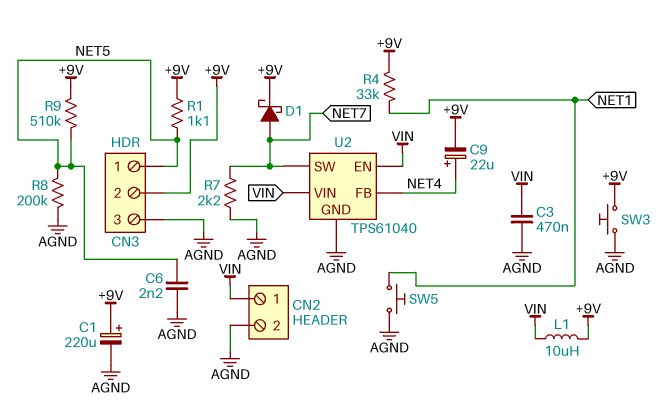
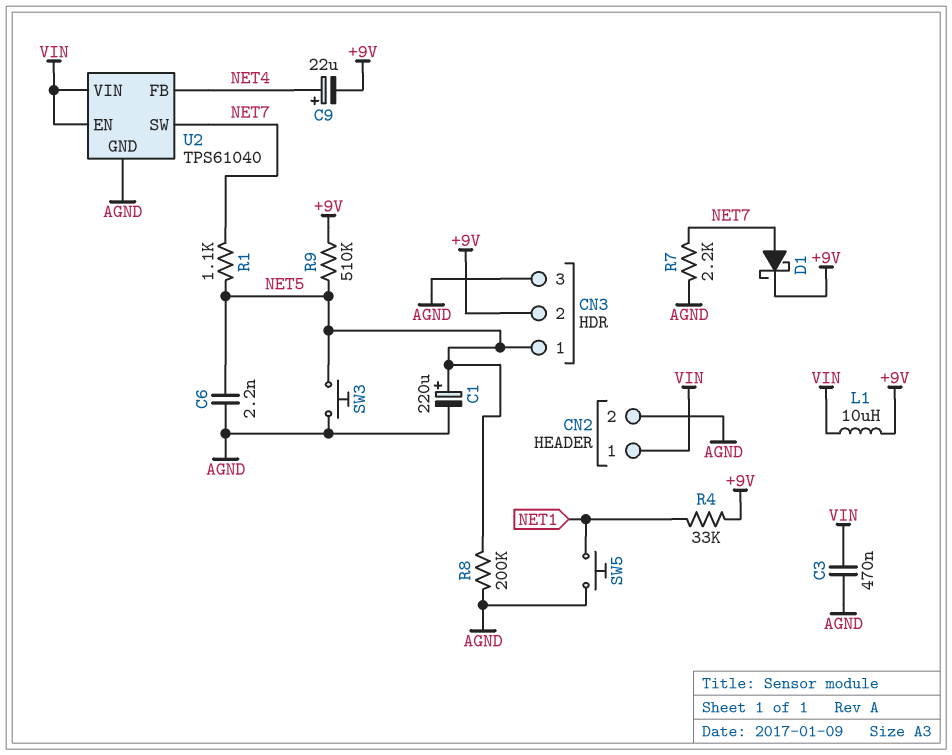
C1: 220uF (plus +9V, minus AGND) -> 220uF (plus NET5, minus AGND)
R1: 1.1k (+9V, NET5) -> 1.1k (NET5, NET7)
SW3: button (+9V, AGND) -> button (AGND, NET5)

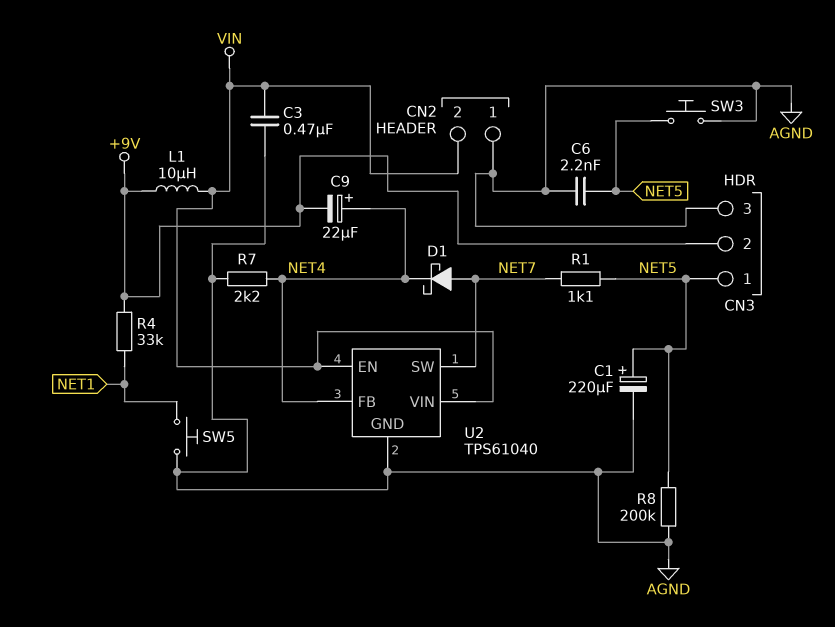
CN2 pin 1: VIN -> AGND
CN2 pin 2: AGND -> VIN
D1: schottky (A NET7, K +9V) -> schottky (A NET7, K NET4)
R7: 2.2k (AGND, NET7) -> 2.2k (AGND, NET4)
R9: 510k (+9V, NET5) -> none

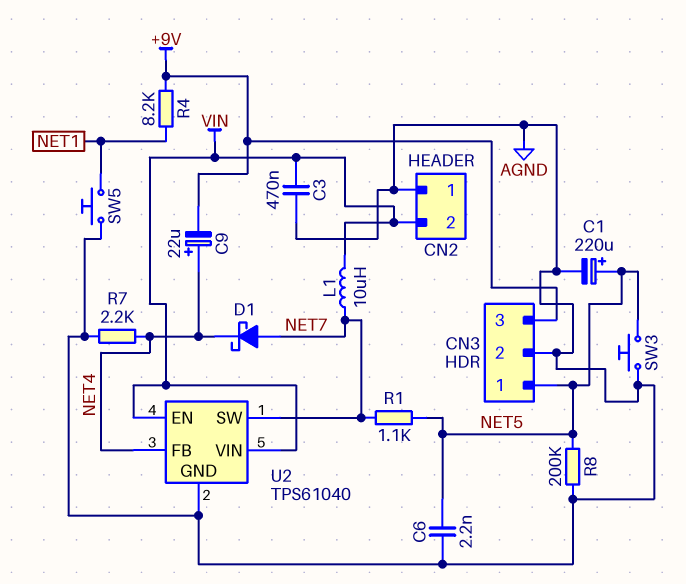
CN3 pin 2: +9V -> AGND
CN3 pin 3: AGND -> +9V
L1: 10uH (+9V, VIN) -> 10uH (NET7, VIN)
R4: 33k (+9V, NET1) -> 8.2k (+9V, NET1)

